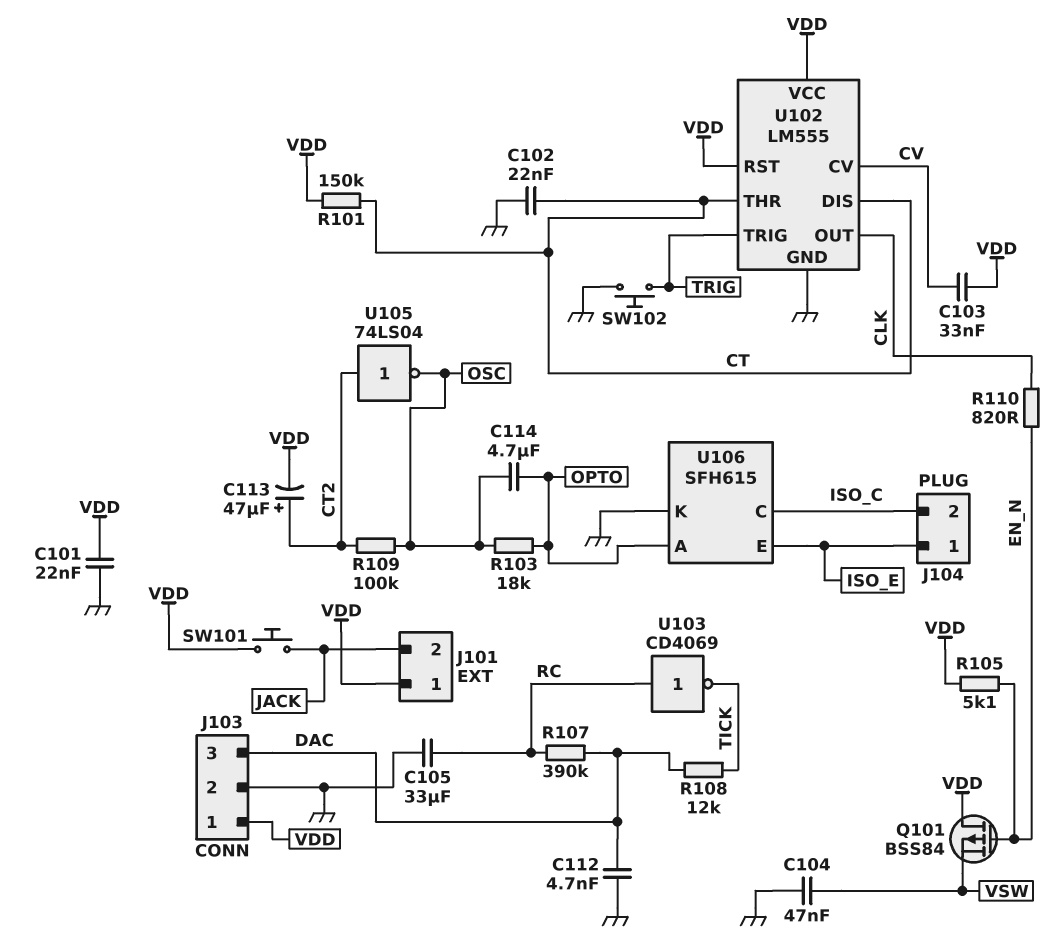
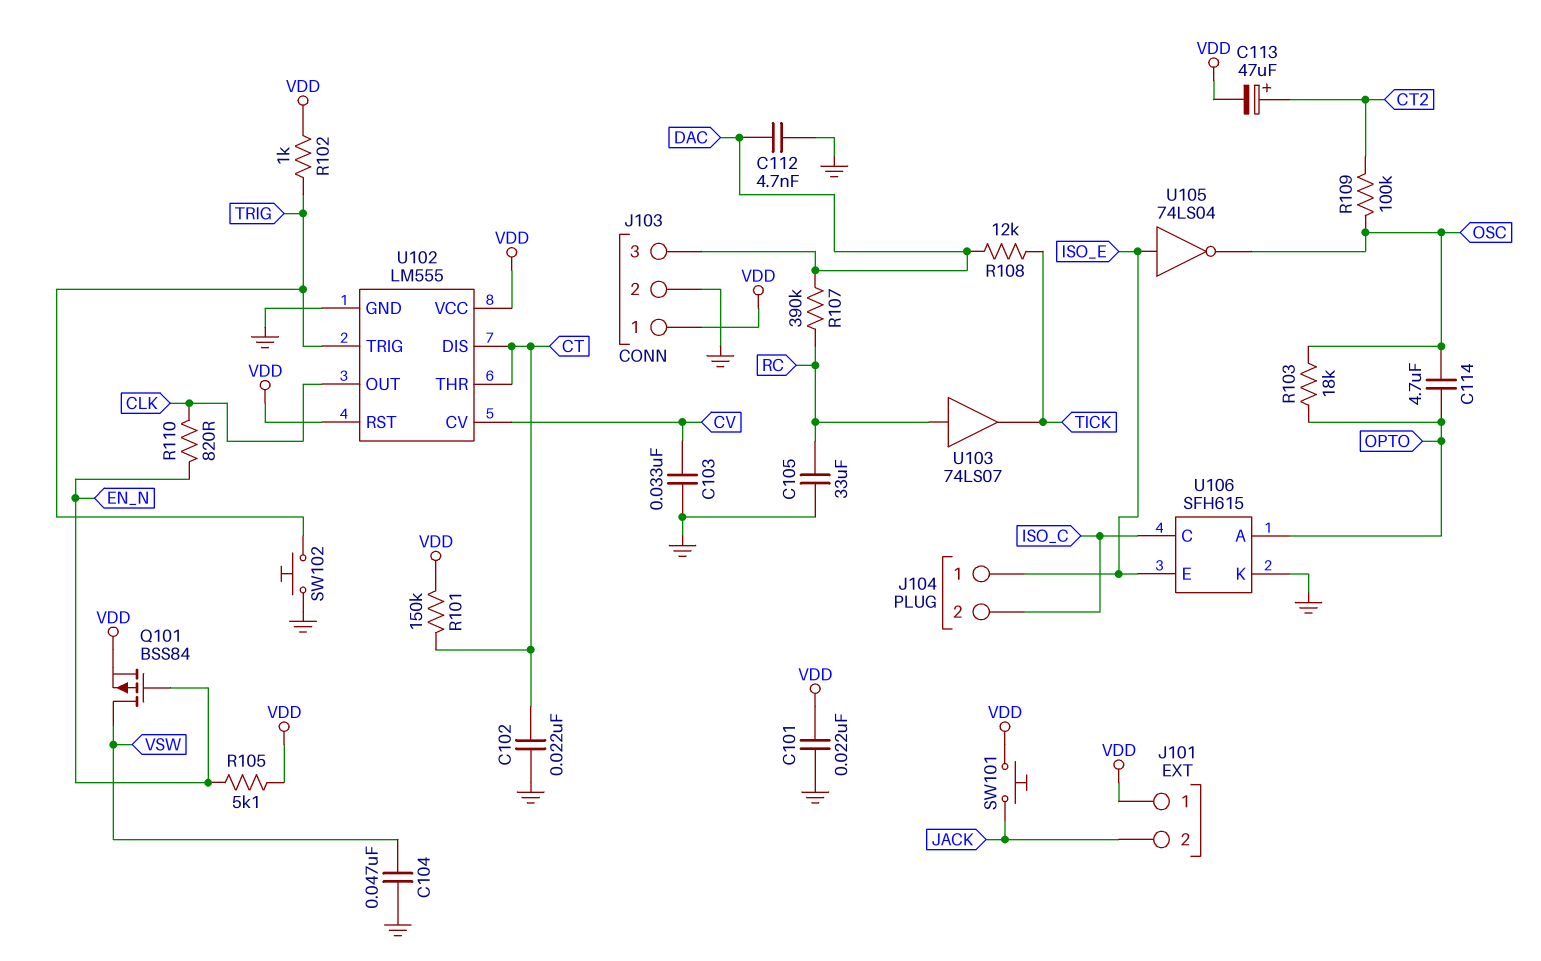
C103: 33nF (CV, VDD) -> 33nF (CV, GND)
Q101: PMOS BSS84 (G EN_N, D VDD, S VSW) -> PMOS BSS84 (G EN_N, D VSW, S VDD)
R102: none -> 1k (TRIG, VDD)
U103: NOT CD4069 (in RC, out TICK) -> buffer 74LS07 (in RC, out TICK)
U105: NOT 74LS04 (in CT2, out OSC) -> NOT 74LS04 (in ISO_E, out OSC)

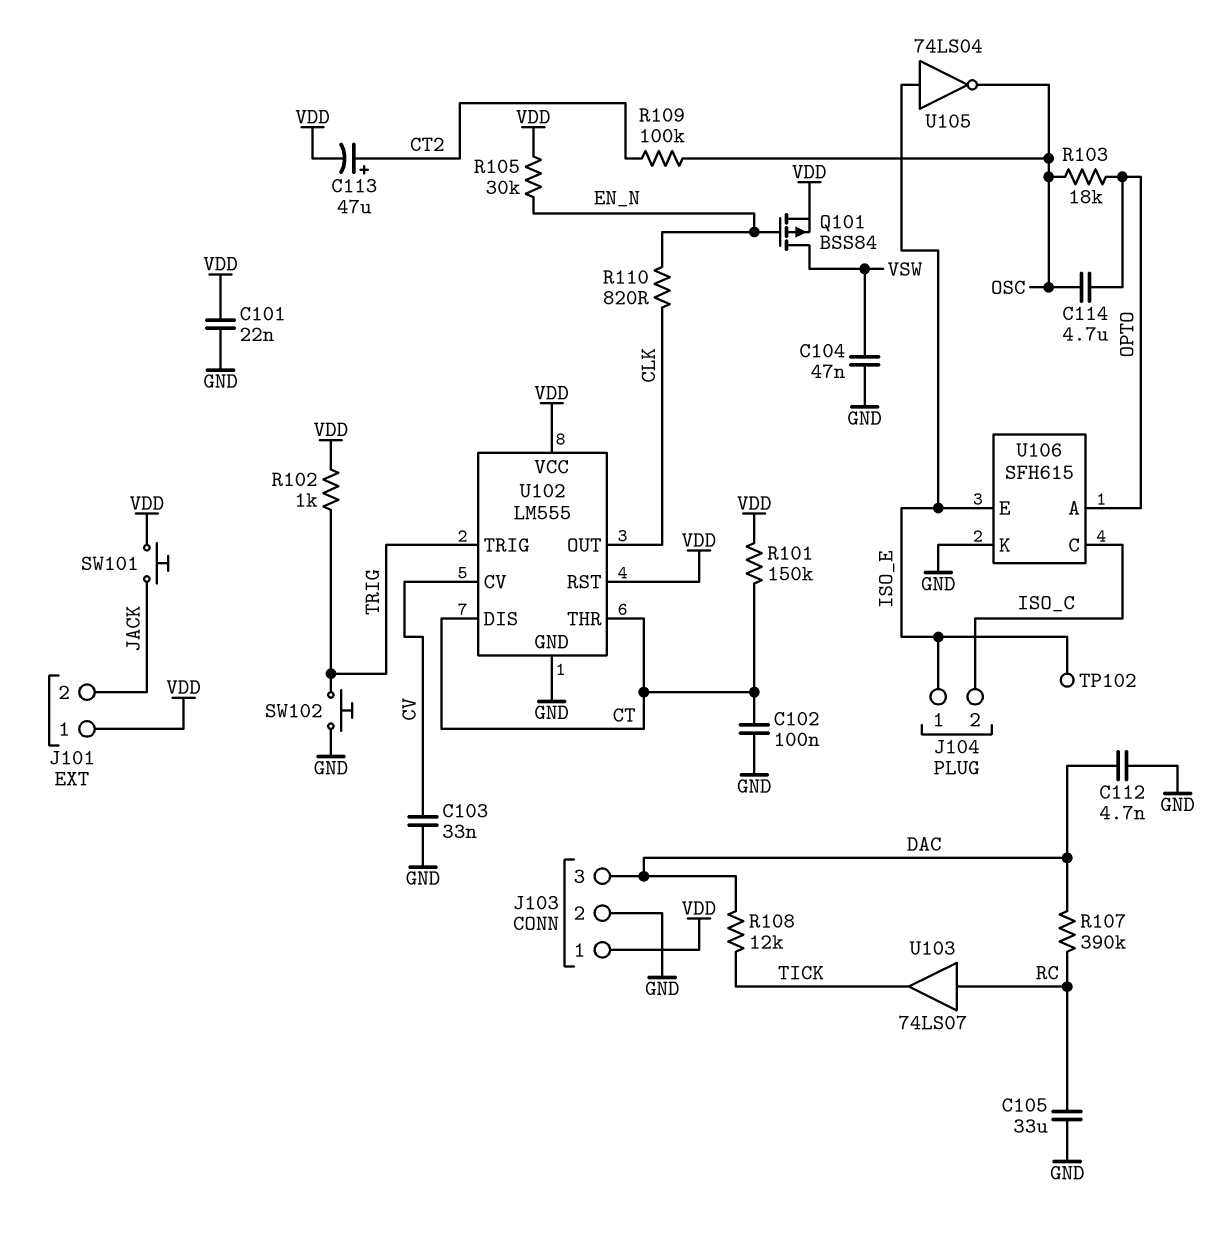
C102: 22nF (CT, GND) -> 100nF (CT, GND)
R105: 5.1k (EN_N, VDD) -> 30k (EN_N, VDD)
TP102: none -> test point (ISO_E)

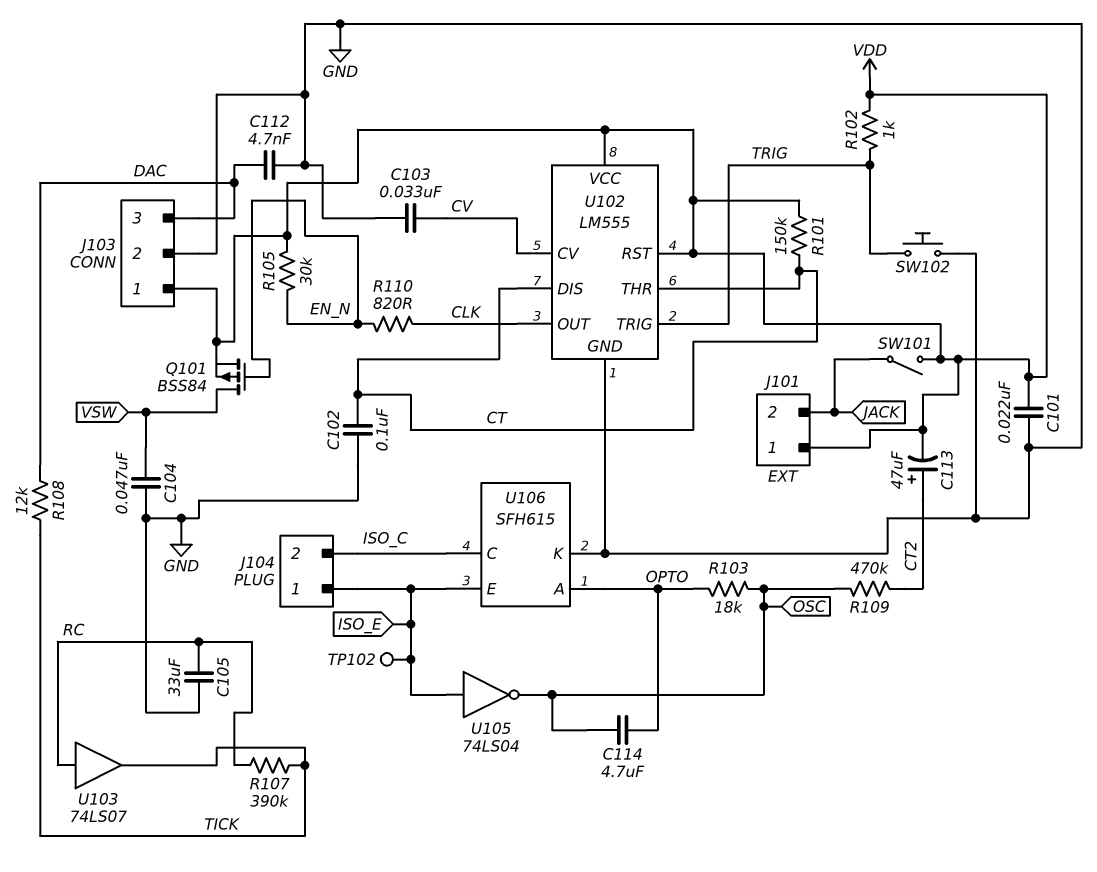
R107: 390k (DAC, RC) -> 390k (RC, TICK)
R109: 100k (CT2, OSC) -> 470k (CT2, OSC)
SW101: button (JACK, VDD) -> switch (JACK, VDD)

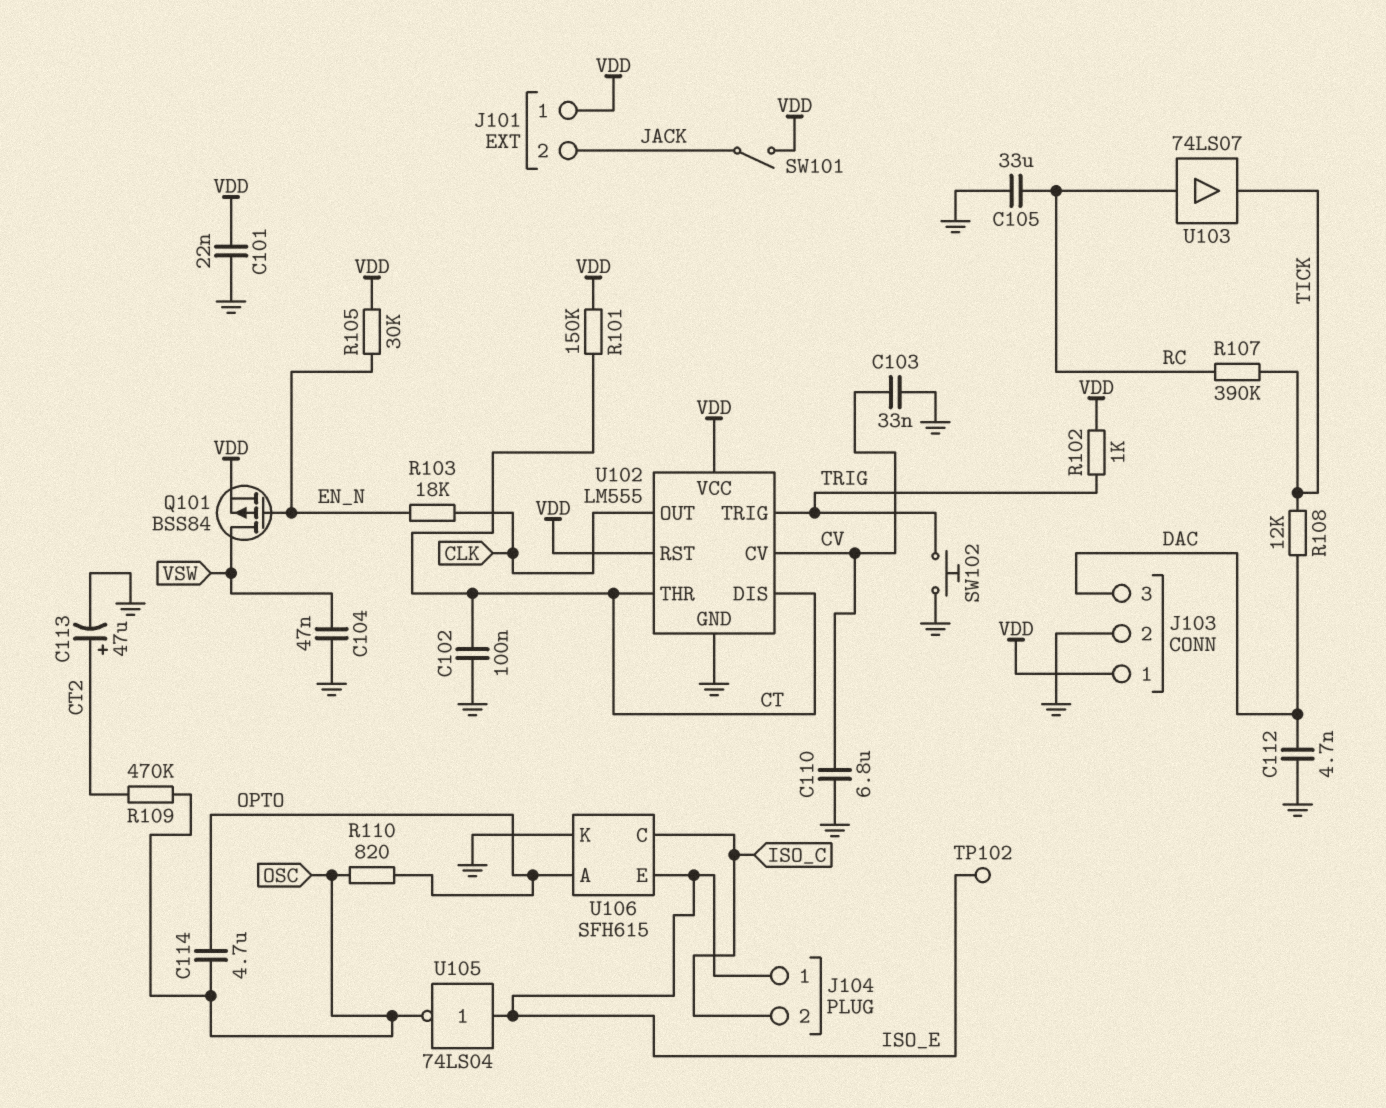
C110: none -> 6.8uF (CV, GND)
C113: 47uF (plus CT2, minus VDD) -> 47uF (plus CT2, minus GND)
R103: 18k (OPTO, OSC) -> 18k (CLK, EN_N)
R110: 820 (CLK, EN_N) -> 820 (OPTO, OSC)

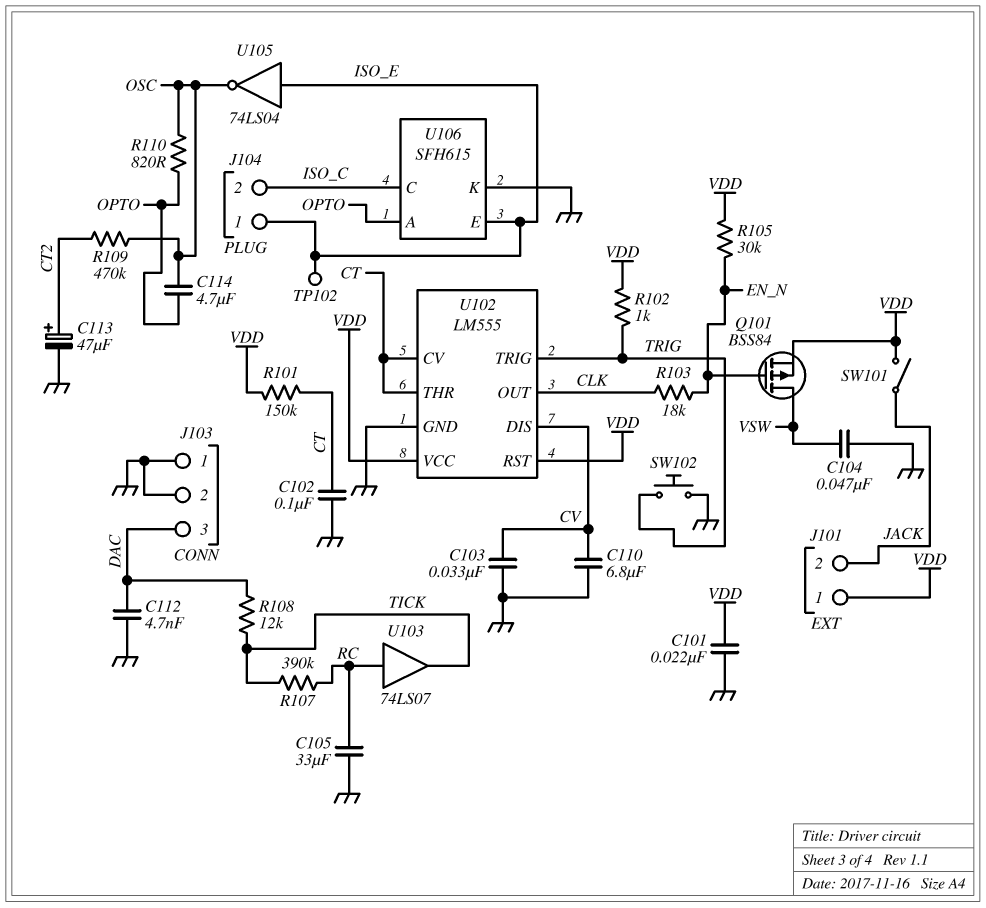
J103 pin 1: VDD -> GND
U102 pin CV: CV -> CT
U102 pin DIS: CT -> CV

